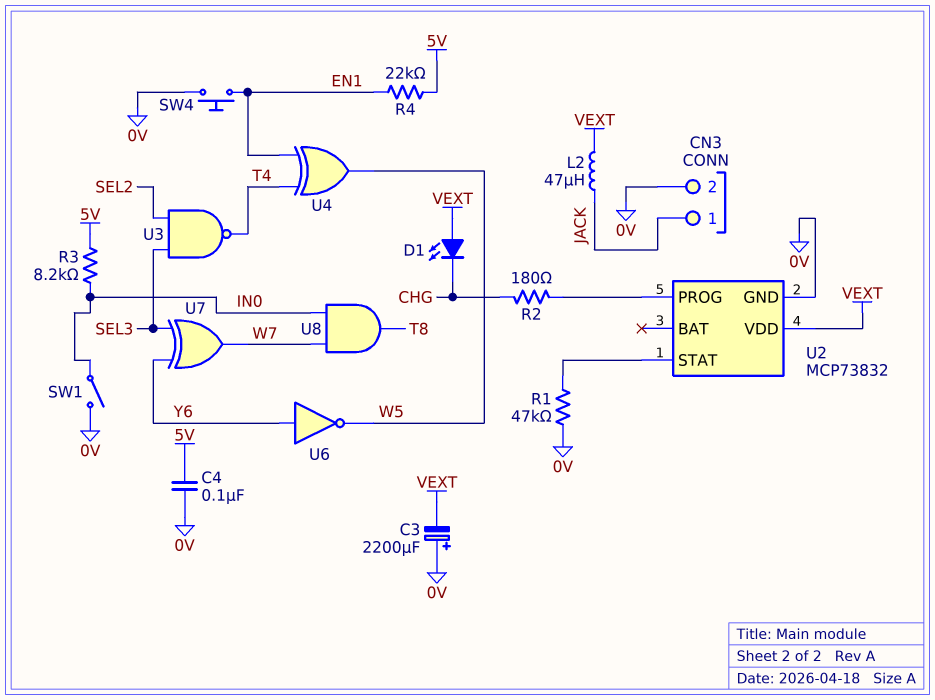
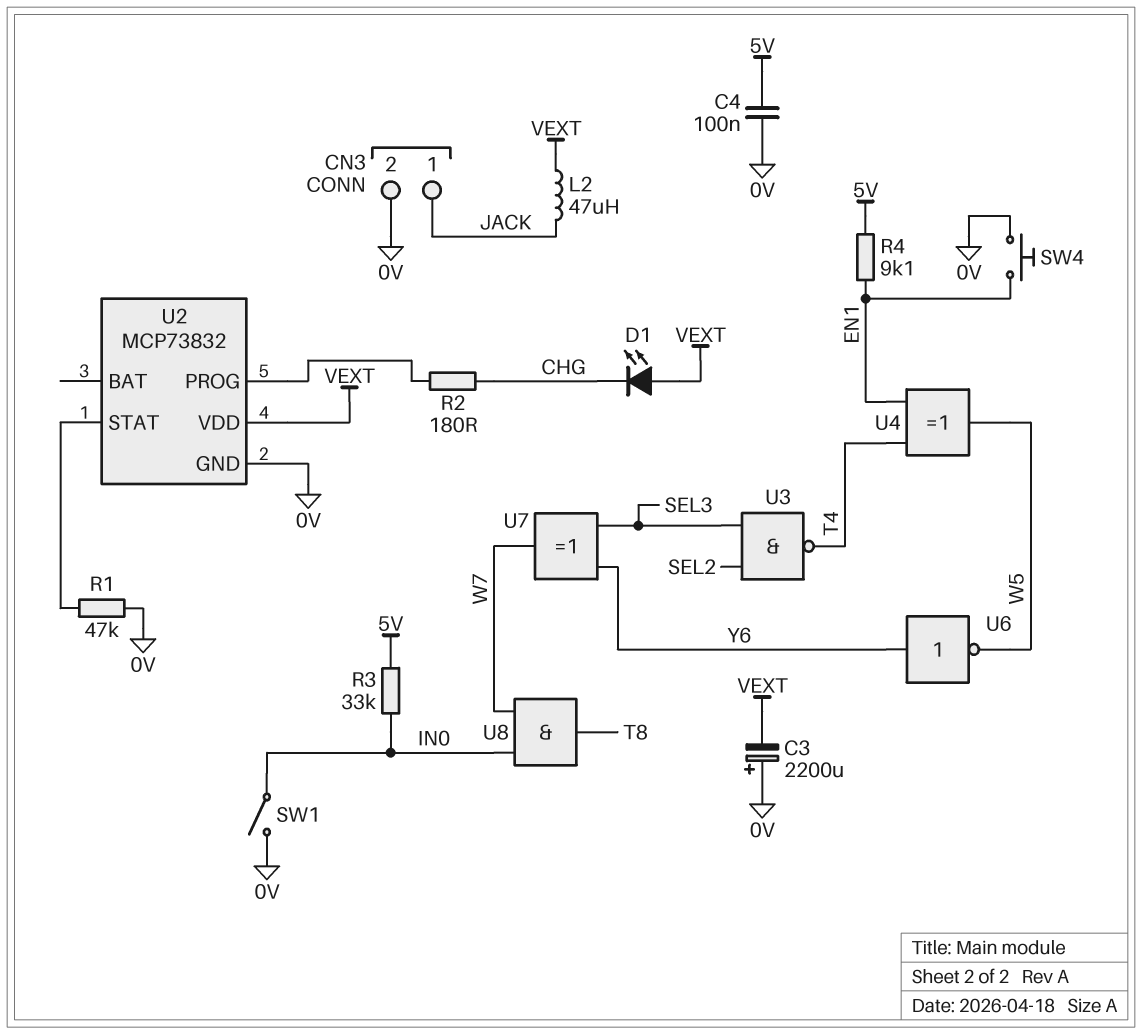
R3: 8.2k (5V, IN0) -> 33k (5V, IN0)
R4: 22k (5V, EN1) -> 9.1k (5V, EN1)

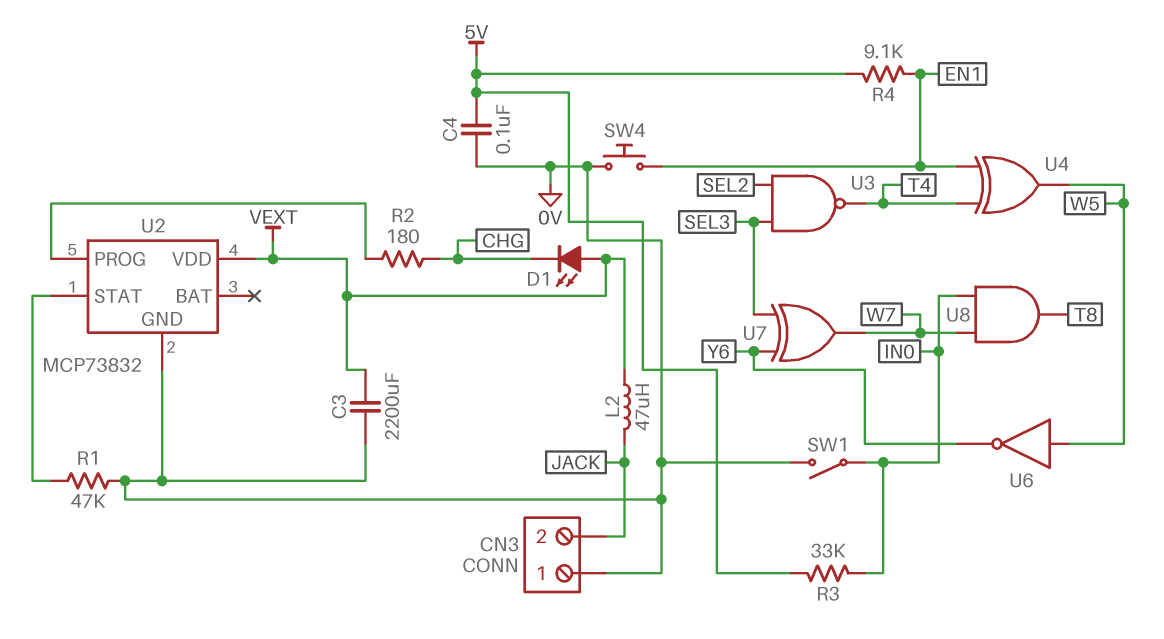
C3: 2200uF (plus 0V, minus VEXT) -> 2200uF (0V, VEXT)
CN3 pin 1: JACK -> 0V
CN3 pin 2: 0V -> JACK
U6: NOT (in Y6, out W5) -> NOT (in W5, out Y6)

